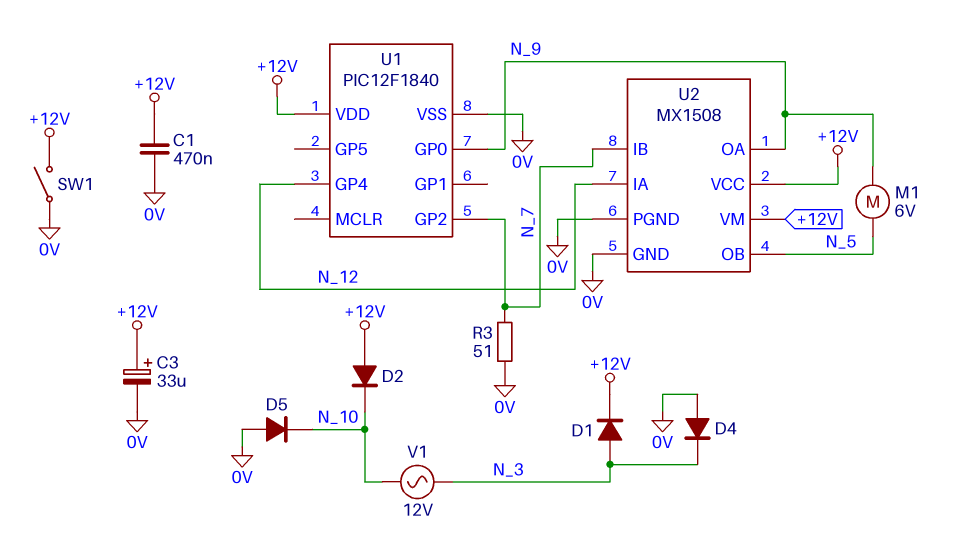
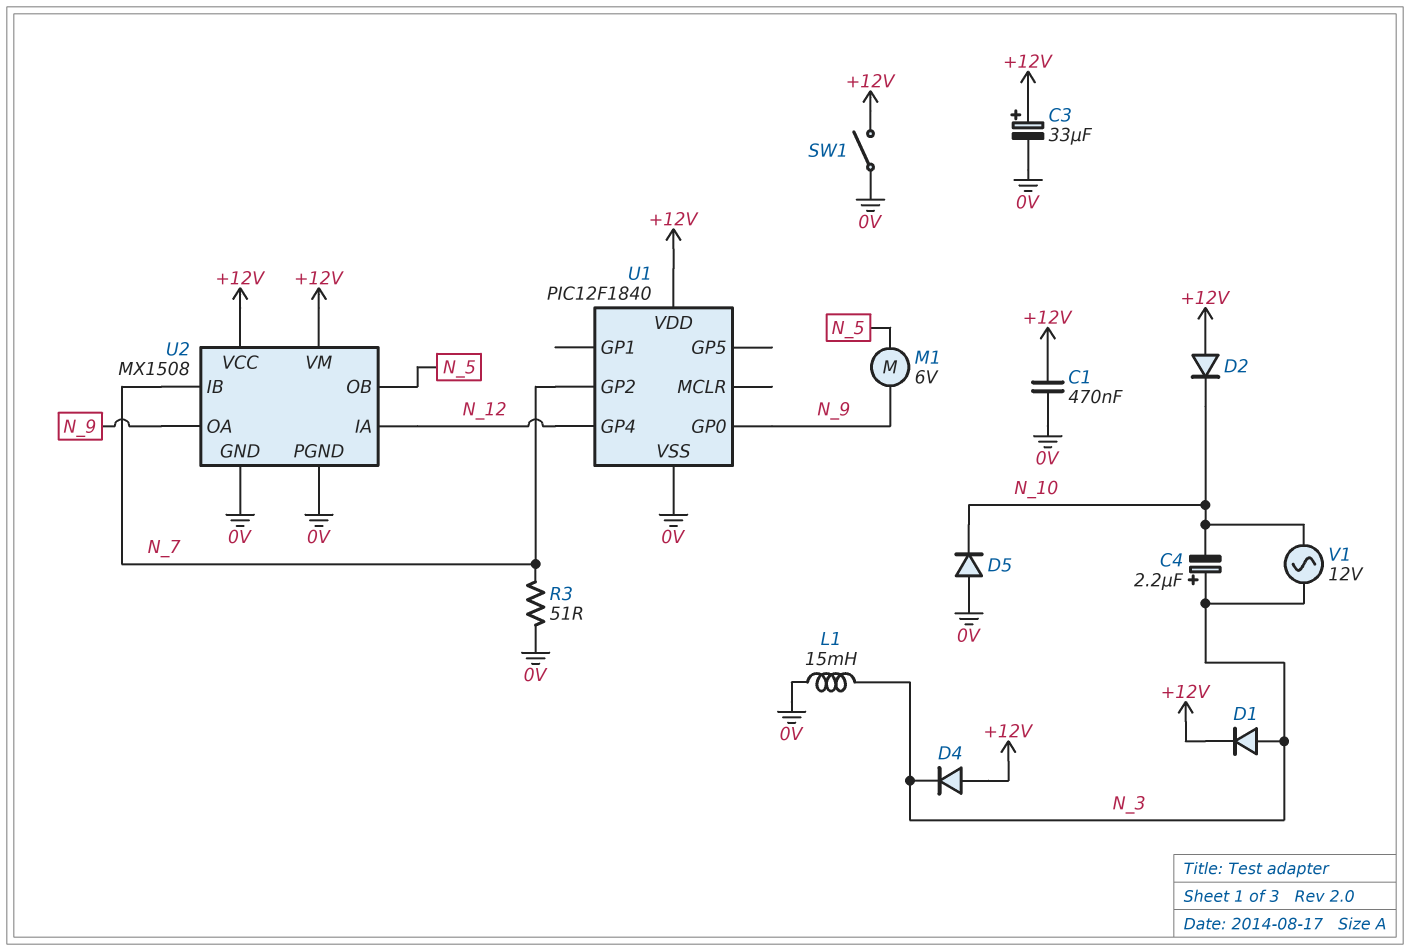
C4: none -> 2.2uF (plus N_3, minus N_10)
D4: diode (A 0V, K N_3) -> diode (A +12V, K N_3)
L1: none -> 15mH (0V, N_3)

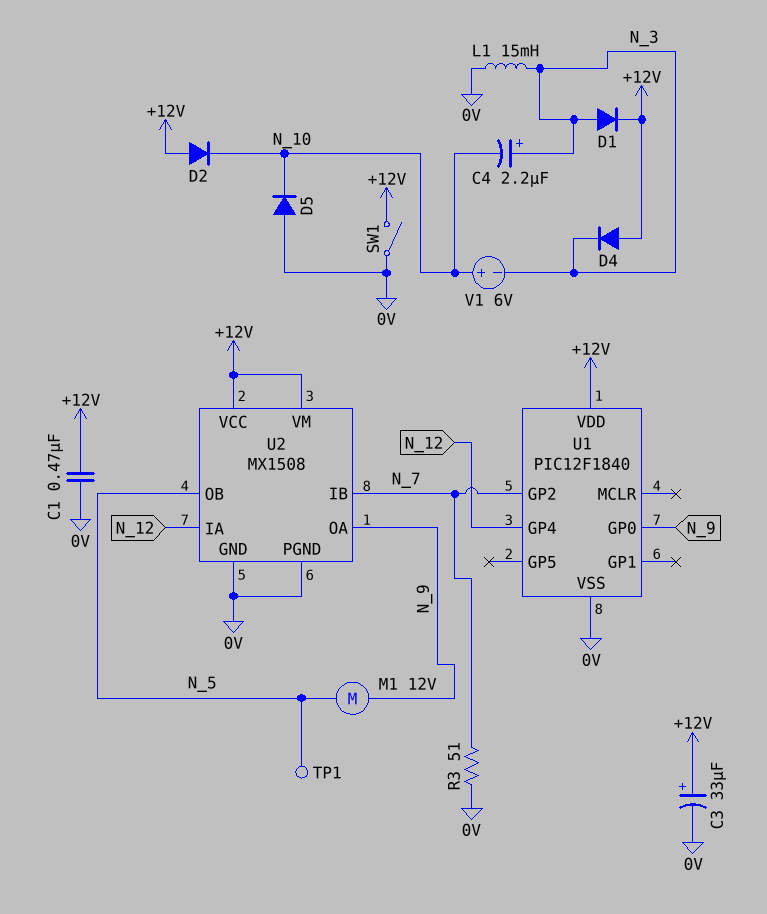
M1: motor 6V (N_5, N_9) -> motor 12V (N_5, N_9)
TP1: none -> test point (N_5)
V1: AC 12V (N_3, N_10) -> 6V (plus N_10, minus N_3)

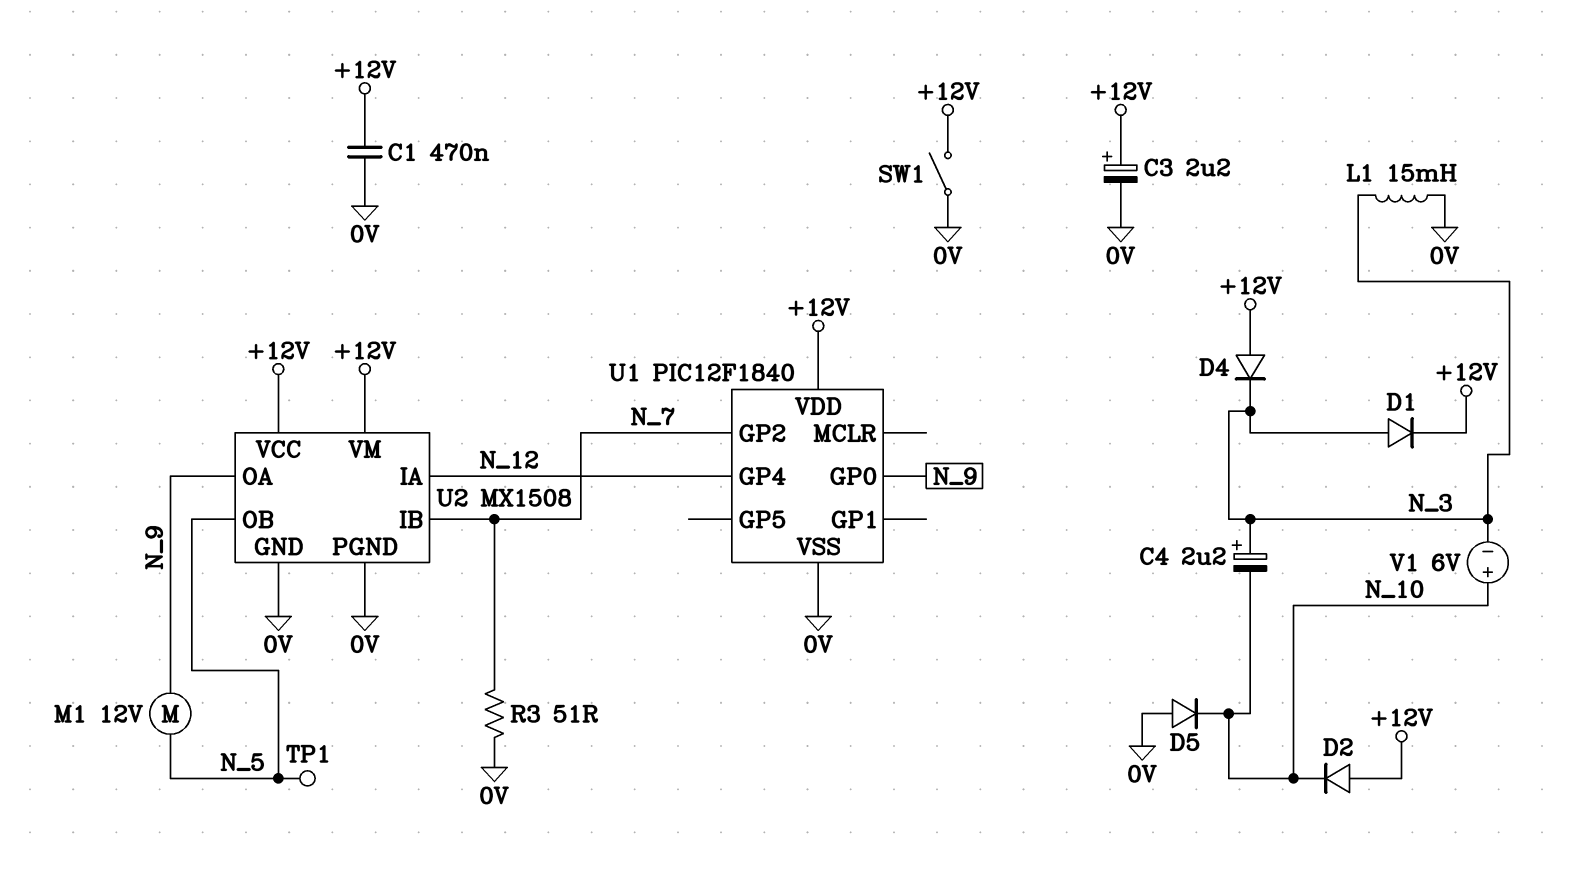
C3: 33uF (plus +12V, minus 0V) -> 2.2uF (plus +12V, minus 0V)

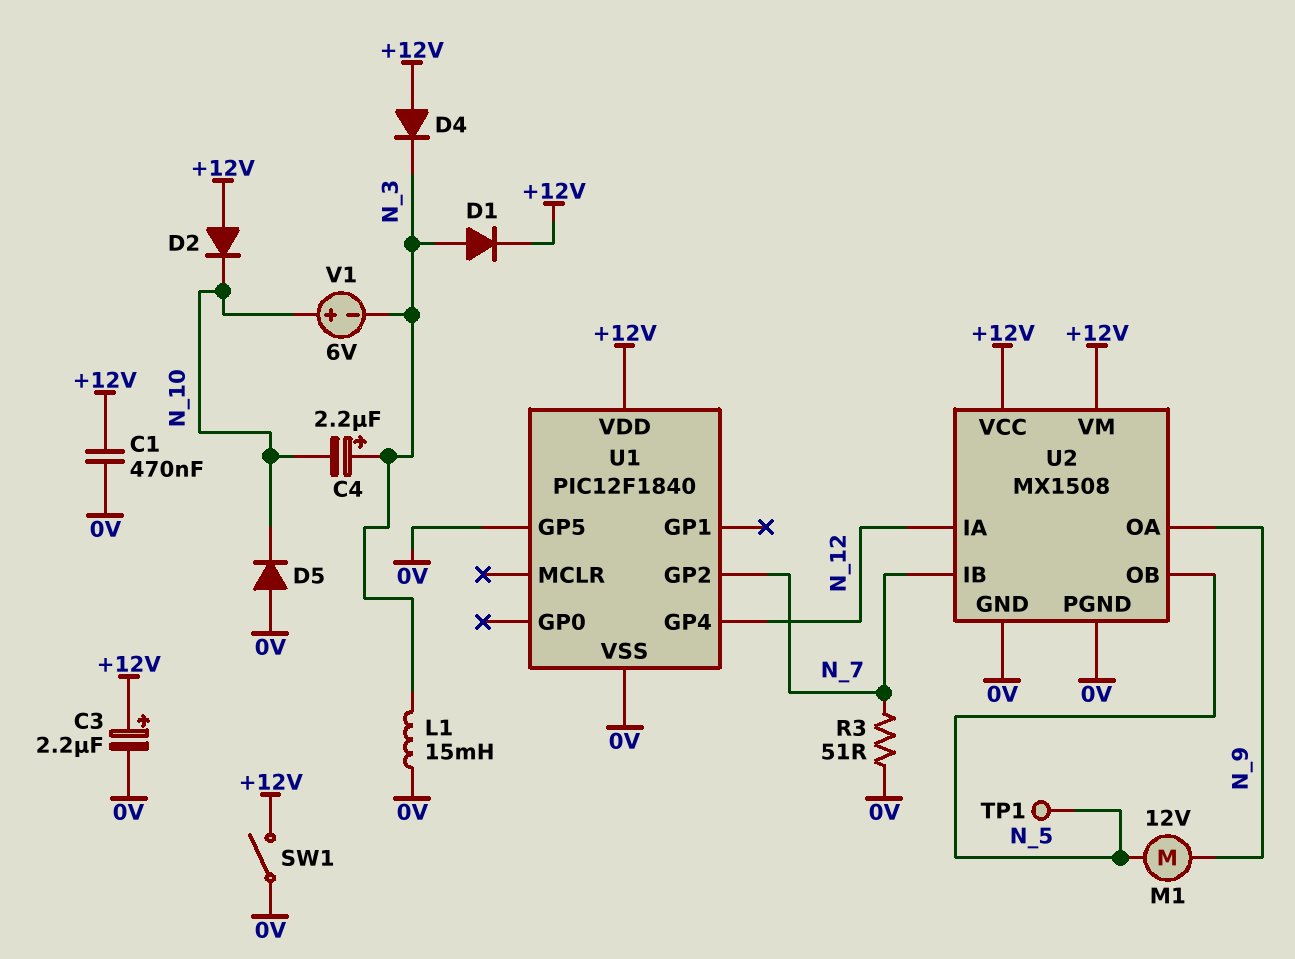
U1 pin GP0: N_9 -> none
U1 pin GP5: none -> 0V

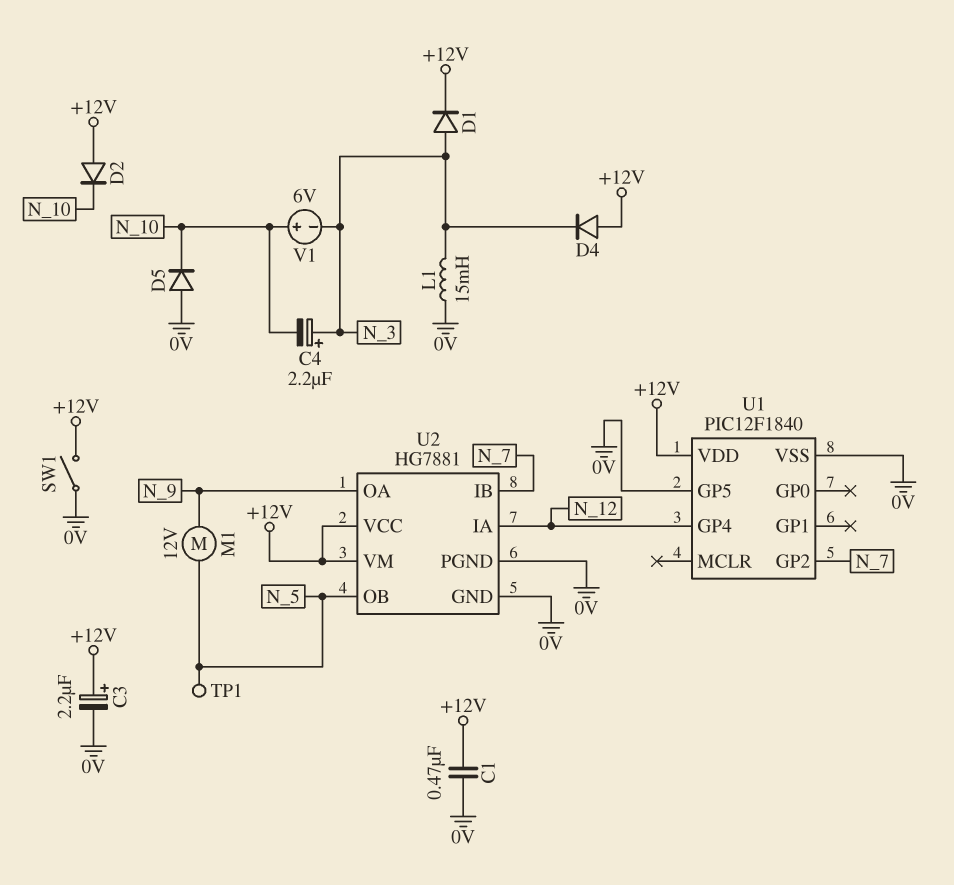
R3: 51 (0V, N_7) -> none
U2: MX1508 -> HG7881

